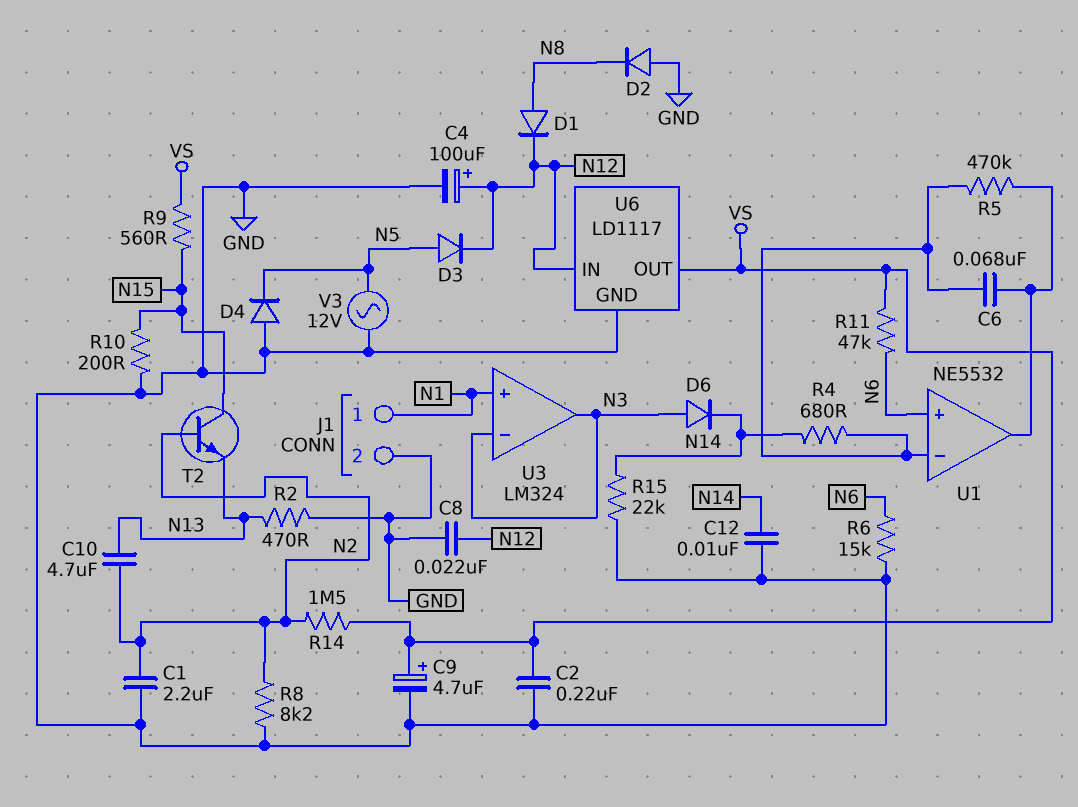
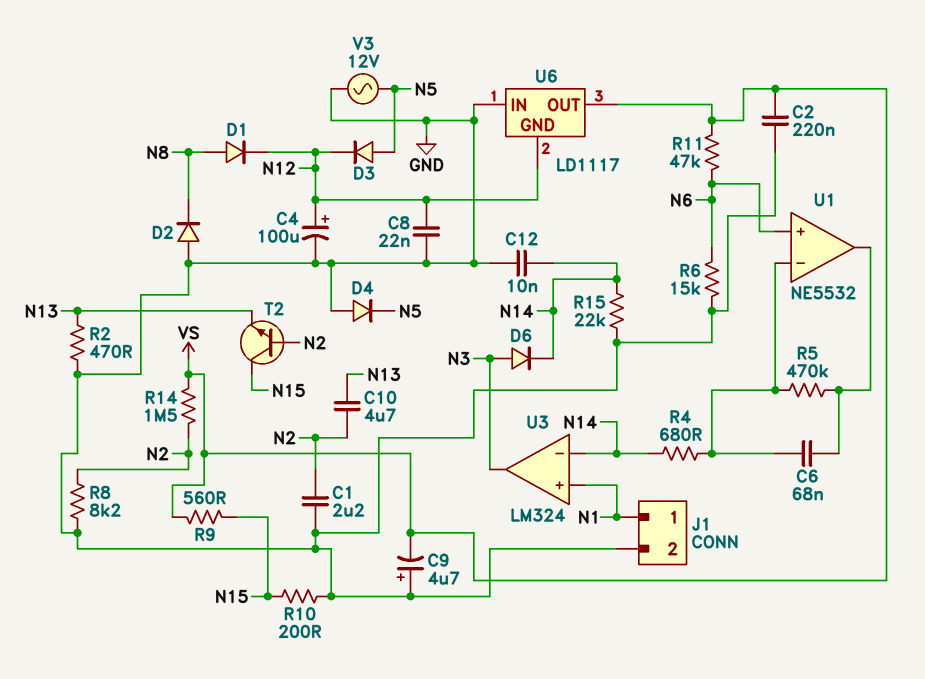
C9: 4.7uF (plus VS, minus GND) -> 4.7uF (plus GND, minus VS)
U3 pin in-: N3 -> N14
U6 pin GND: GND -> N12
U6 pin IN: N12 -> GND

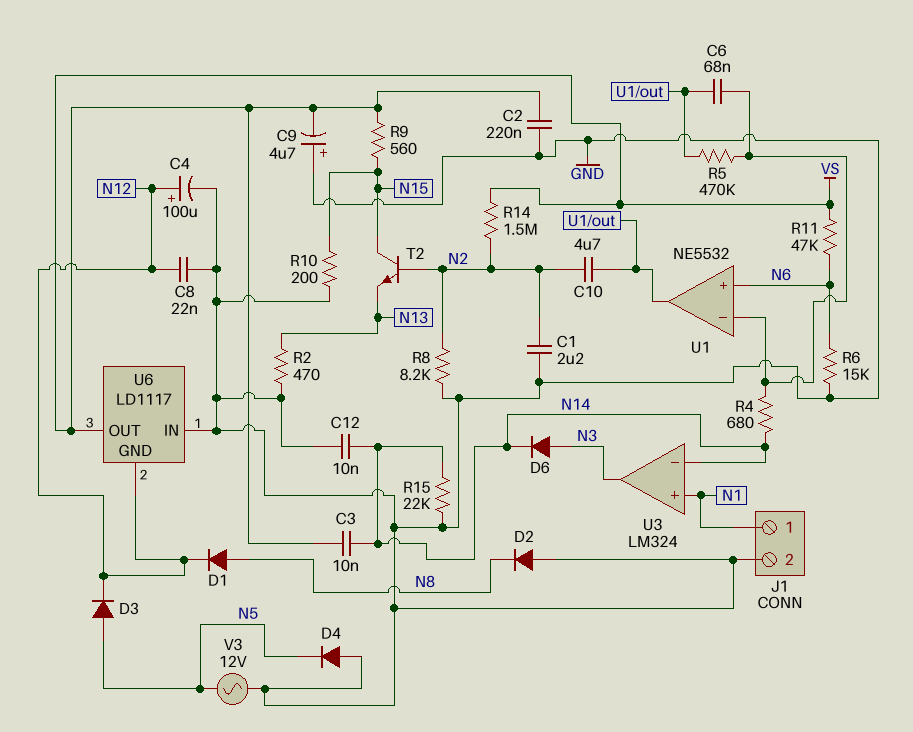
C3: none -> 10nF (N14, VS)
C10: 4.7uF (N2, N13) -> 4.7uF (N2, U1/out)

